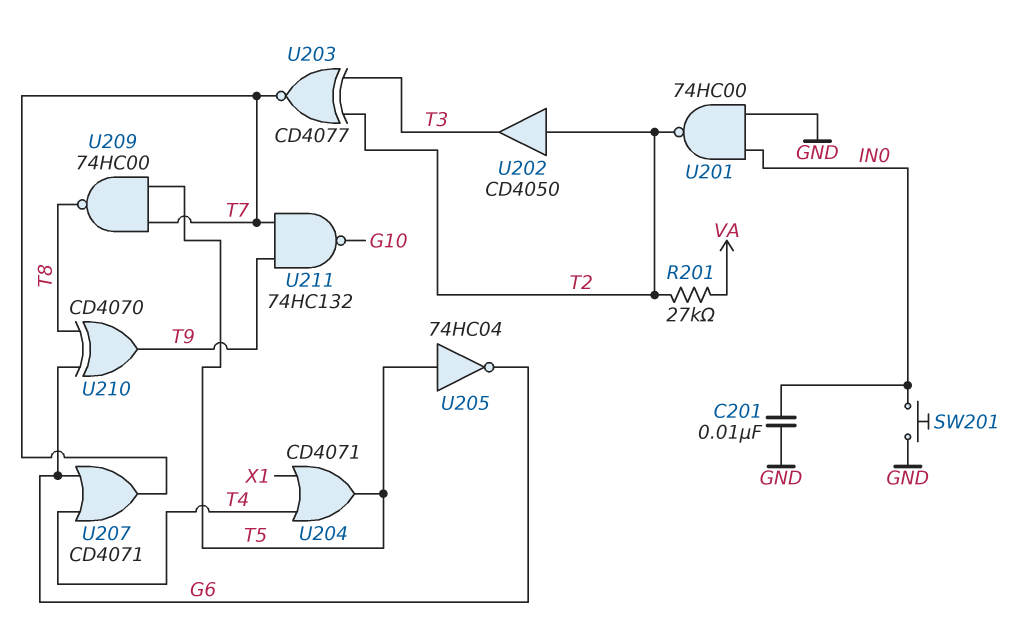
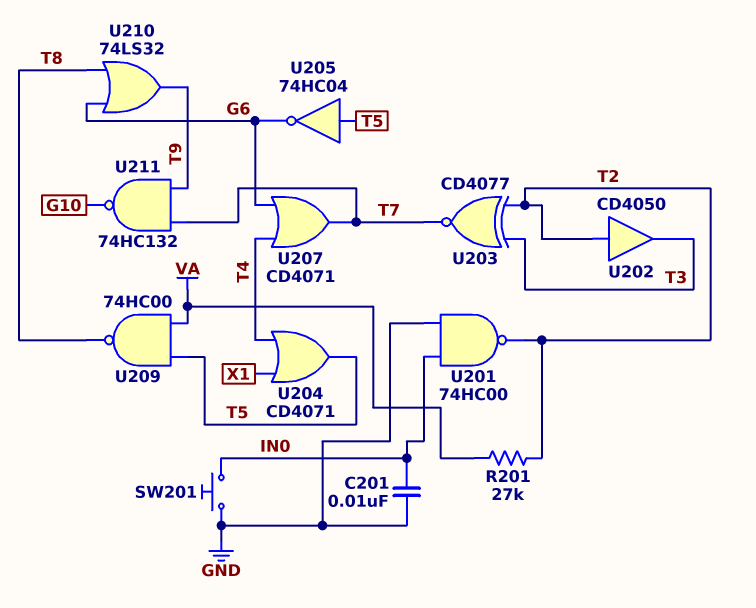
U209: NAND 74HC00 (in T5, in T7, out T8) -> NAND 74HC00 (in T5, in VA, out T8)
U210: XOR CD4070 (in G6, in T8, out T9) -> OR 74LS32 (in G6, in T8, out T9)

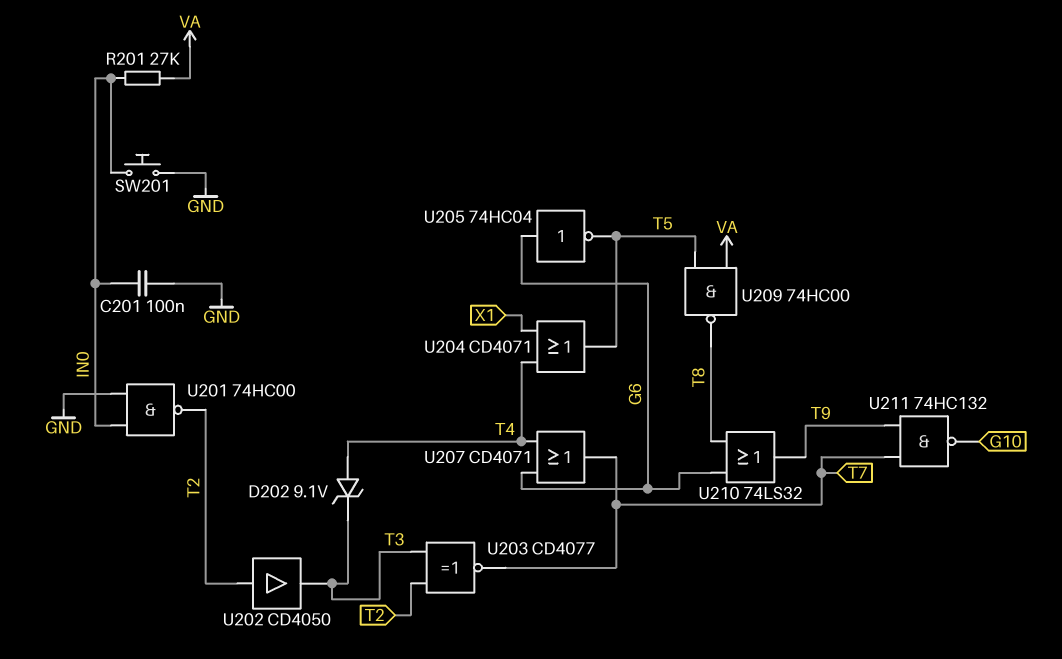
C201: 10nF (GND, IN0) -> 100nF (GND, IN0)
D202: none -> zener 9.1V (A T4, K T3)
R201: 27k (T2, VA) -> 27k (IN0, VA)
U205: NOT 74HC04 (in T5, out G6) -> NOT 74HC04 (in G6, out T5)

